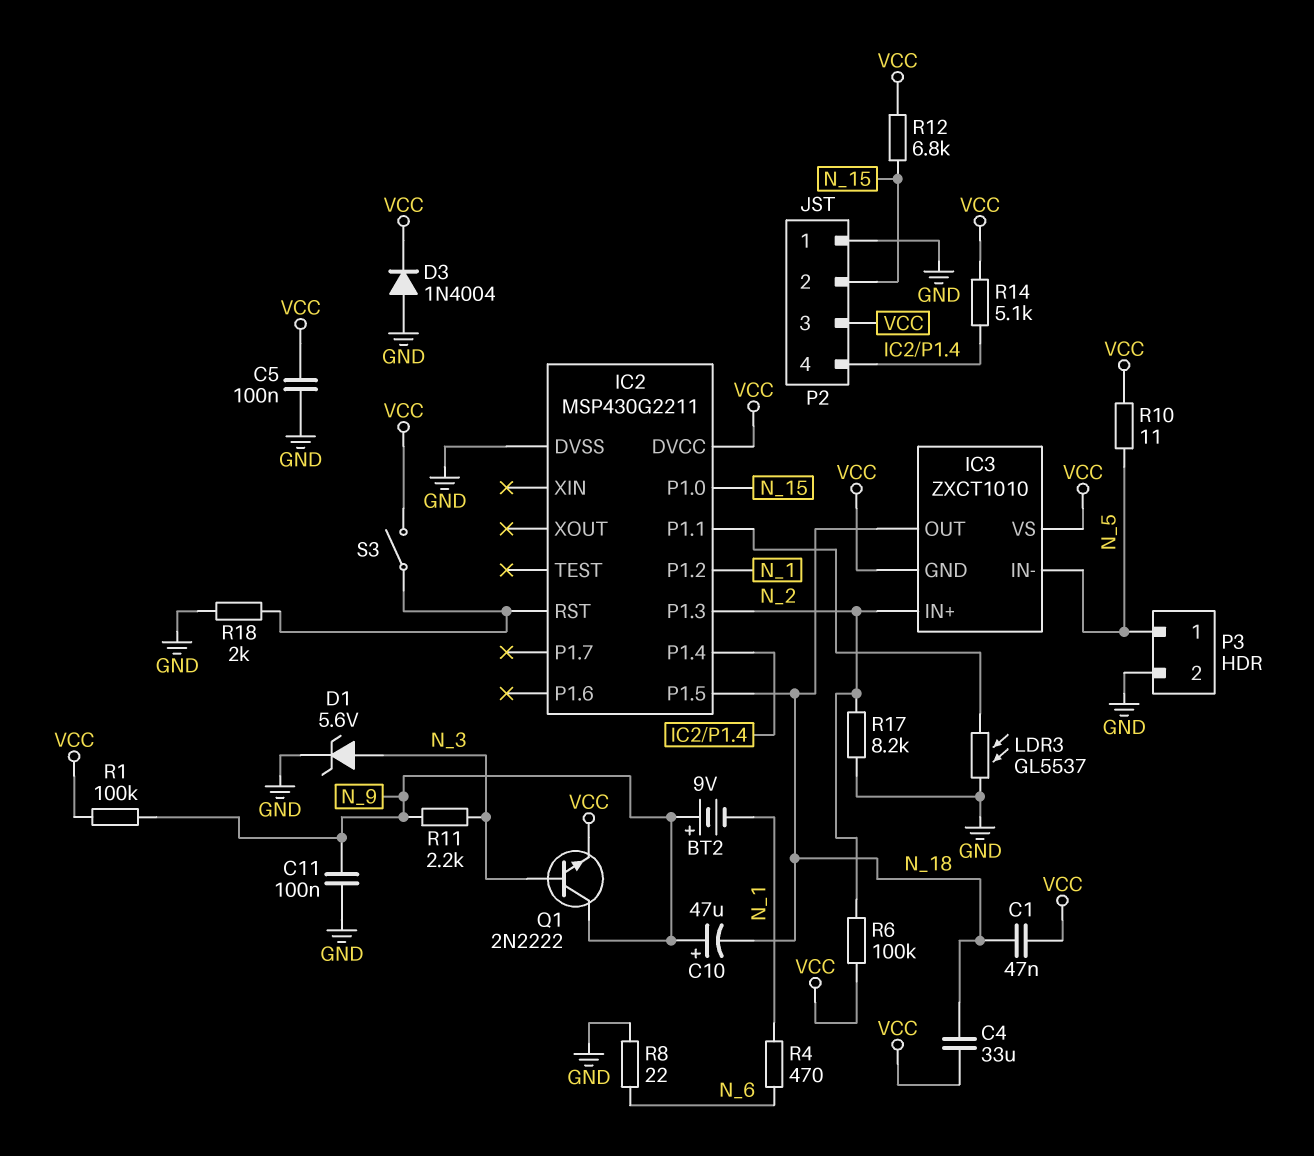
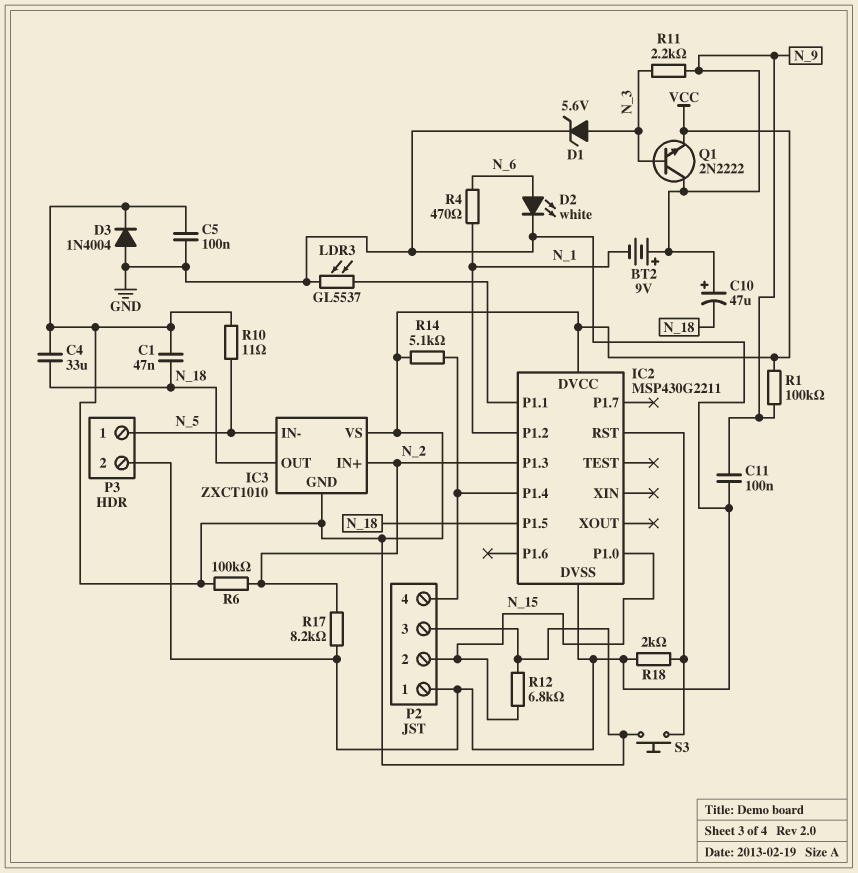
D2: none -> LED white (A N_6, K GND)
R8: 22 (GND, N_6) -> none
S3: switch (IC2/RST, VCC) -> button (IC2/RST, VCC)

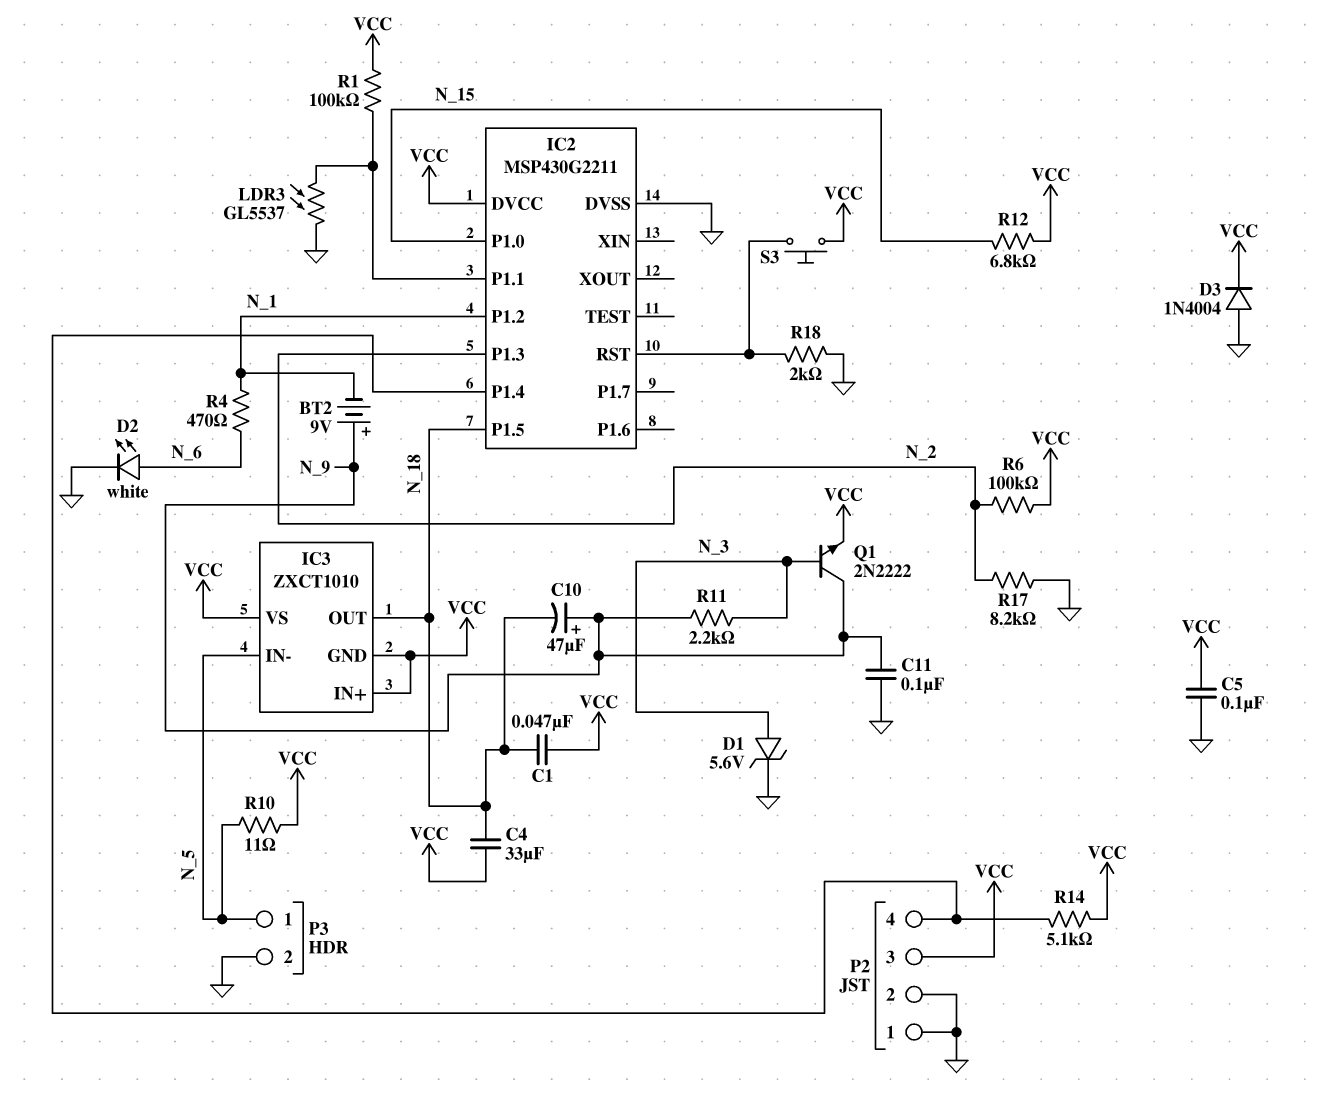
IC3 pin IN+: N_2 -> VCC
P2 pin 2: N_15 -> GND
R1: 100k (N_9, VCC) -> 100k (IC2/P1.1, VCC)

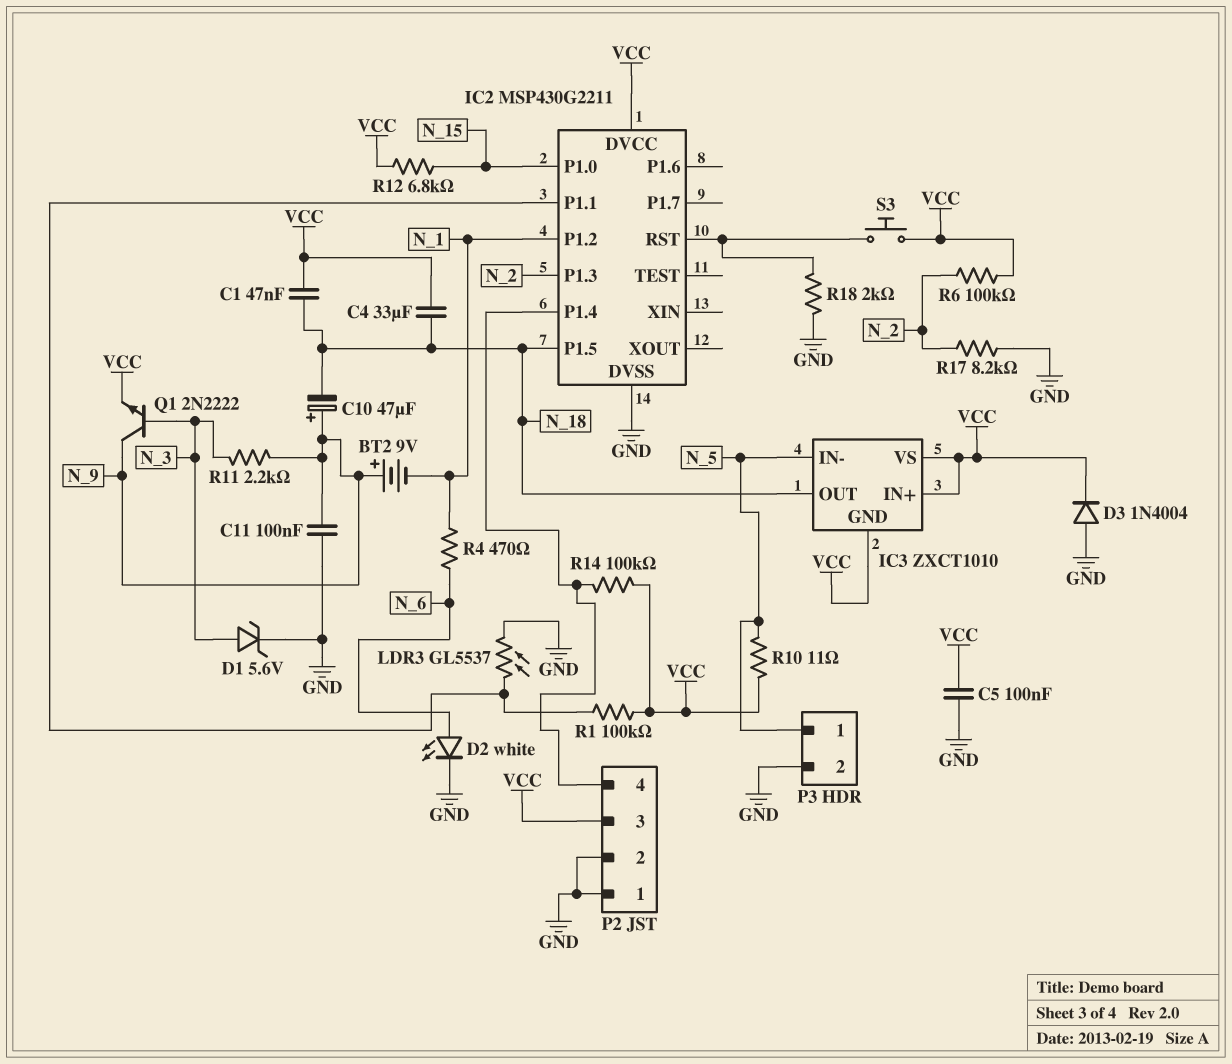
R14: 5.1k (IC2/P1.4, VCC) -> 100k (IC2/P1.4, VCC)

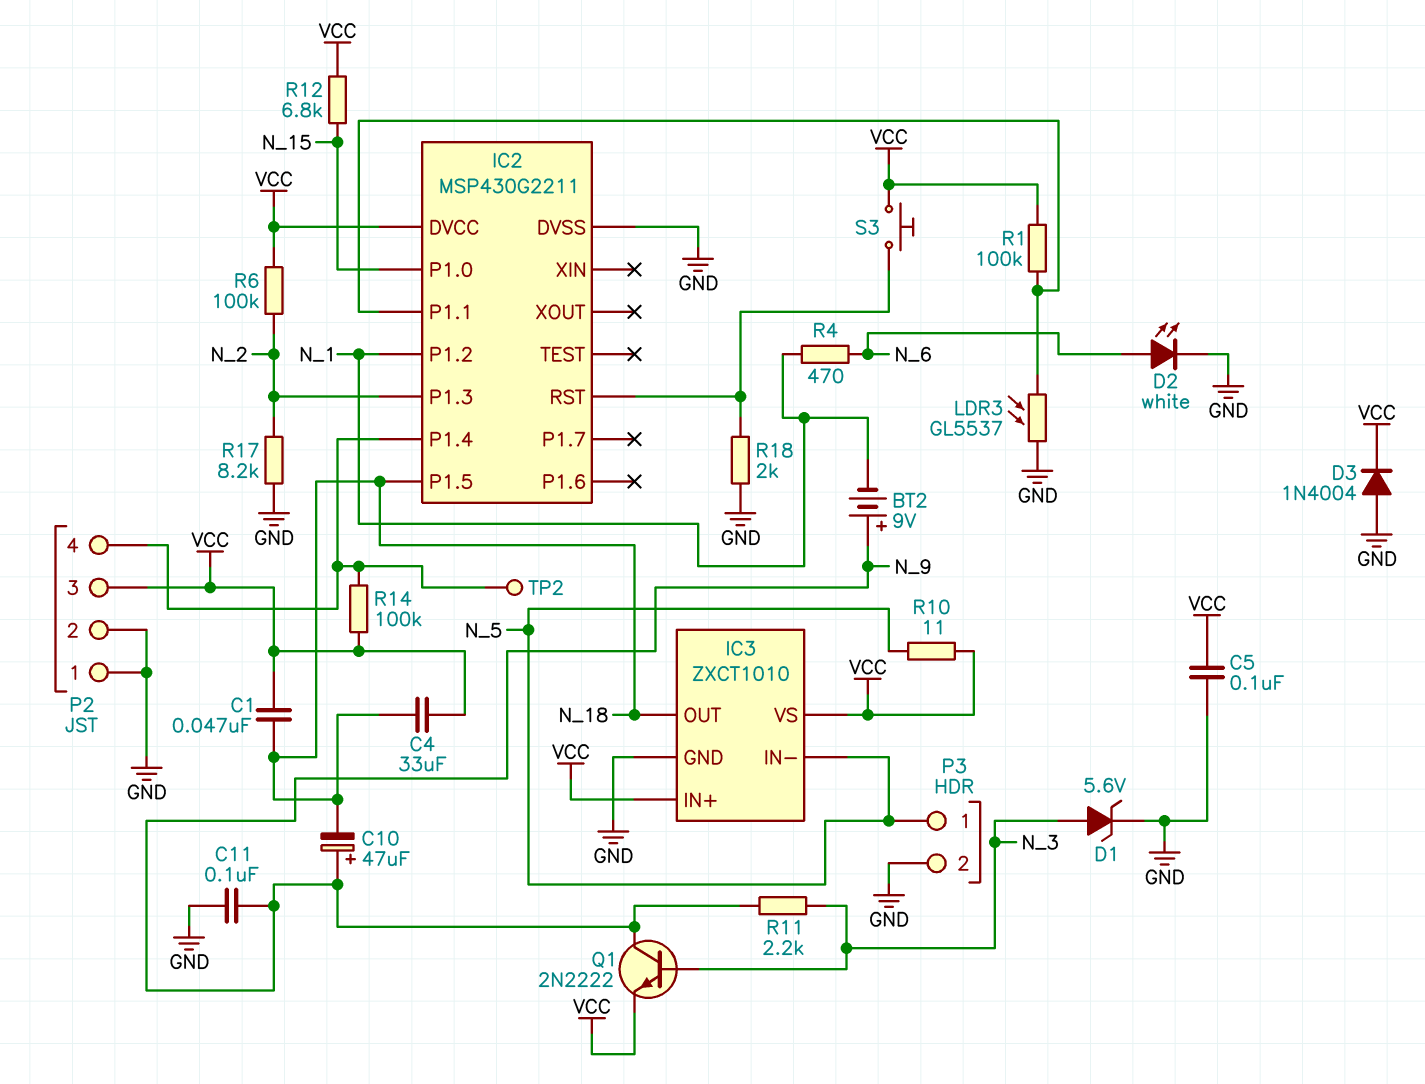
IC3 pin GND: VCC -> GND
TP2: none -> test point (IC2/P1.4)

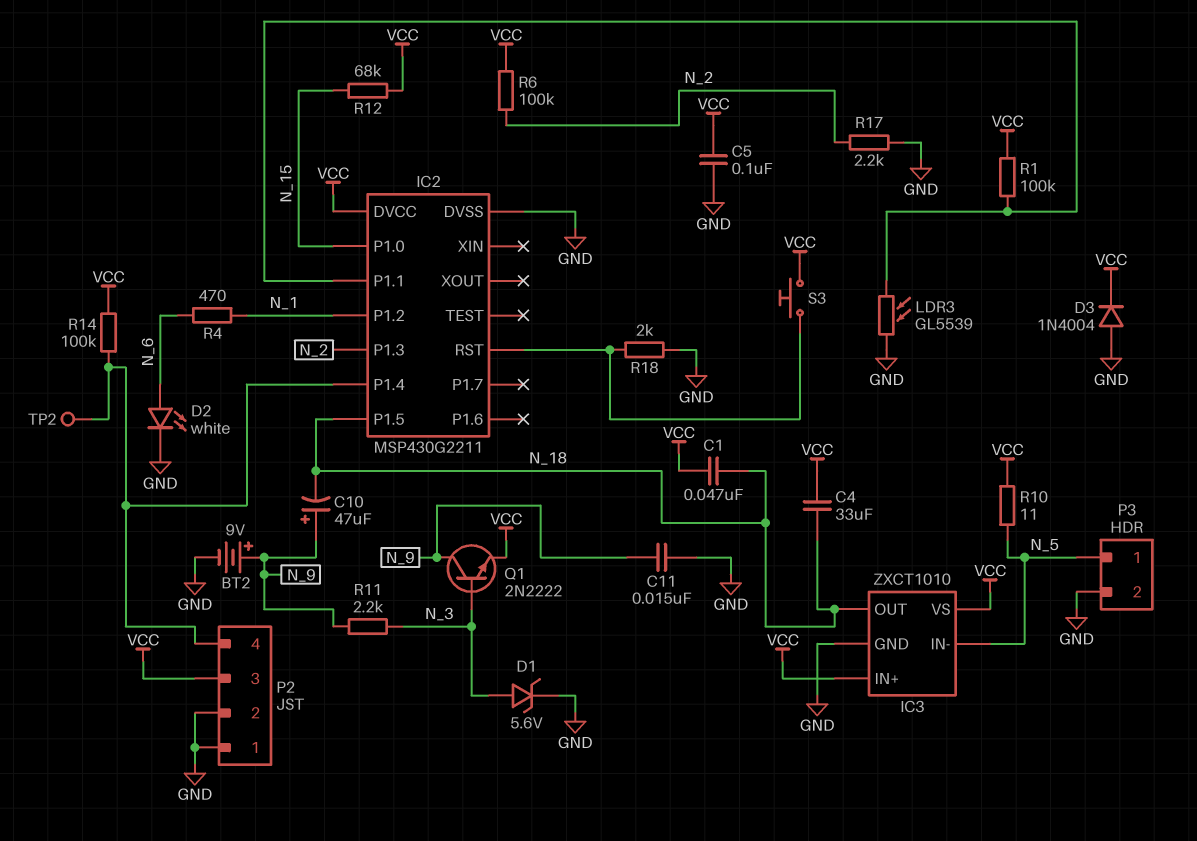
BT2: 9V (plus N_9, minus N_1) -> 9V (plus N_9, minus GND)
C11: 100nF (GND, N_9) -> 15nF (GND, N_9)
LDR3: GL5537 (GND, IC2/P1.1) -> GL5539 (GND, IC2/P1.1)
R12: 6.8k (N_15, VCC) -> 68k (N_15, VCC)
R17: 8.2k (GND, N_2) -> 2.2k (GND, N_2)

